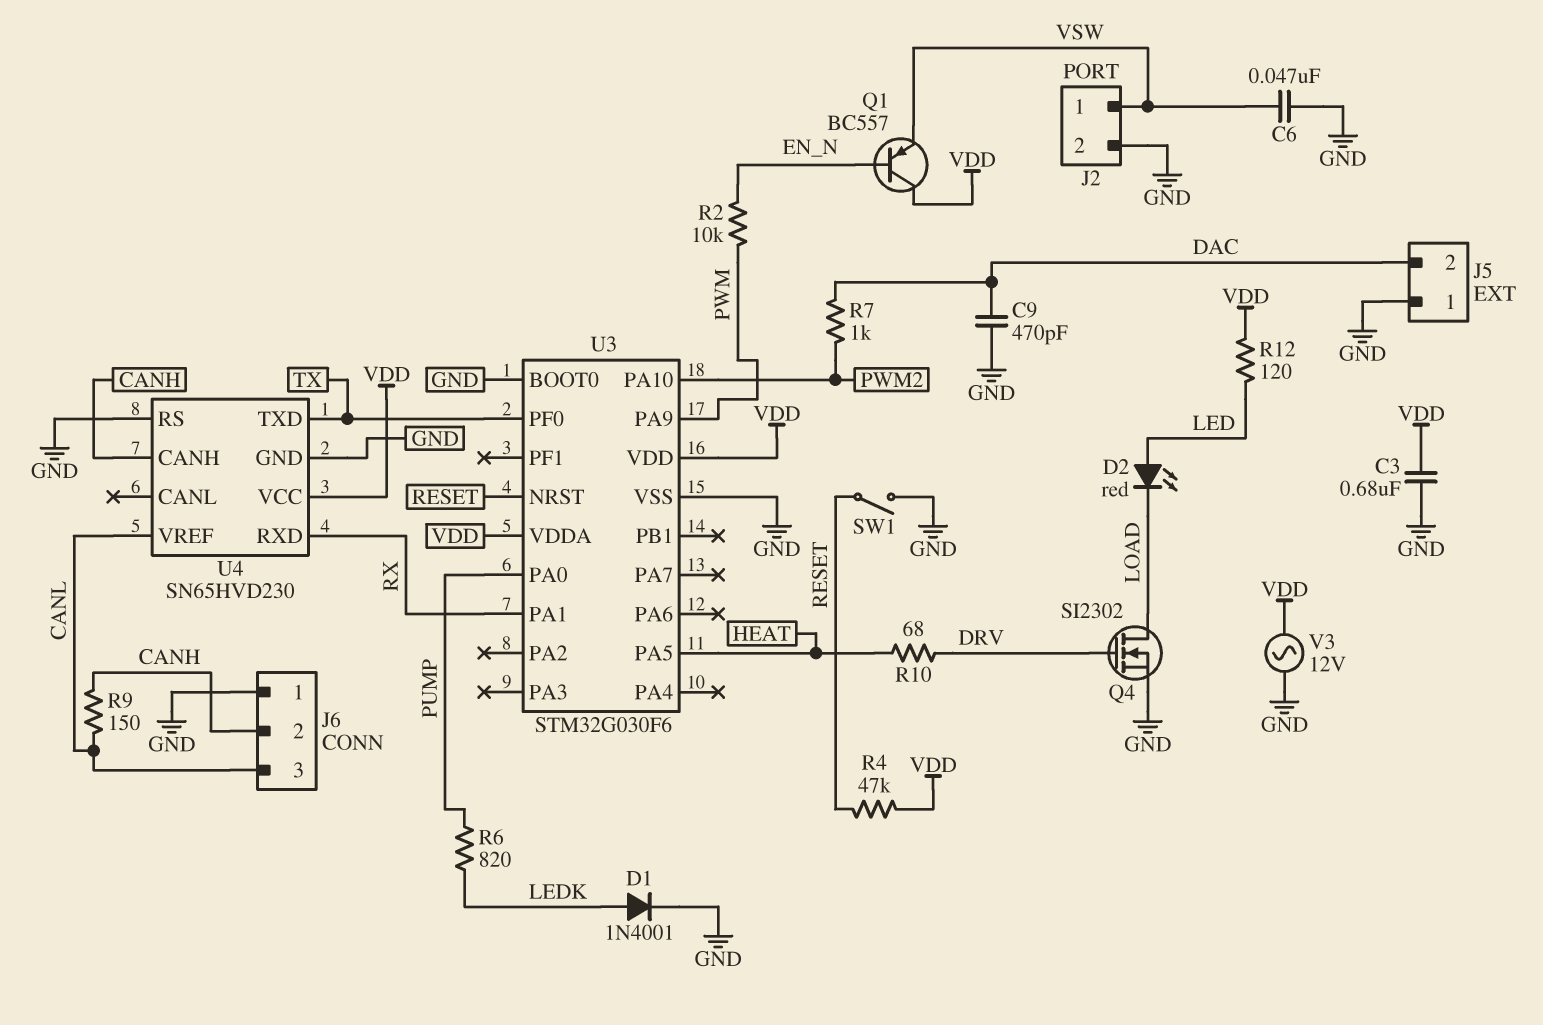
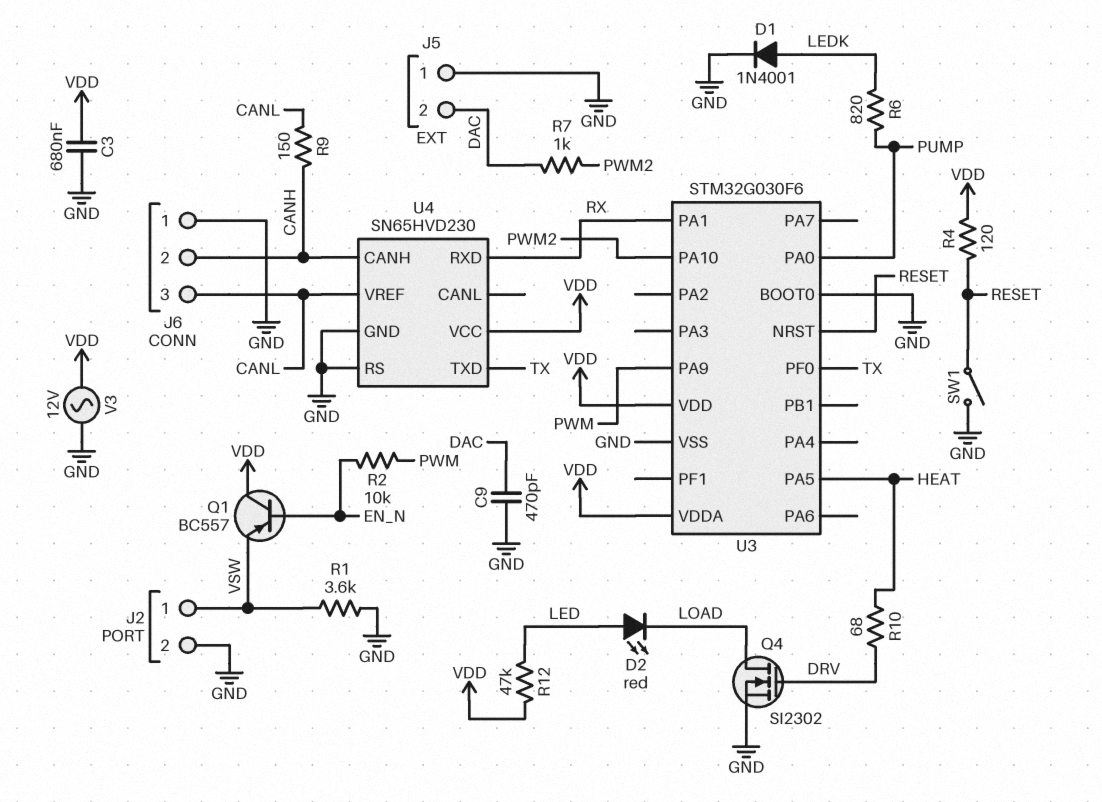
C6: 47nF (GND, VSW) -> none
R1: none -> 3.6k (GND, VSW)
R4: 47k (RESET, VDD) -> 120 (RESET, VDD)
R12: 120 (LED, VDD) -> 47k (LED, VDD)

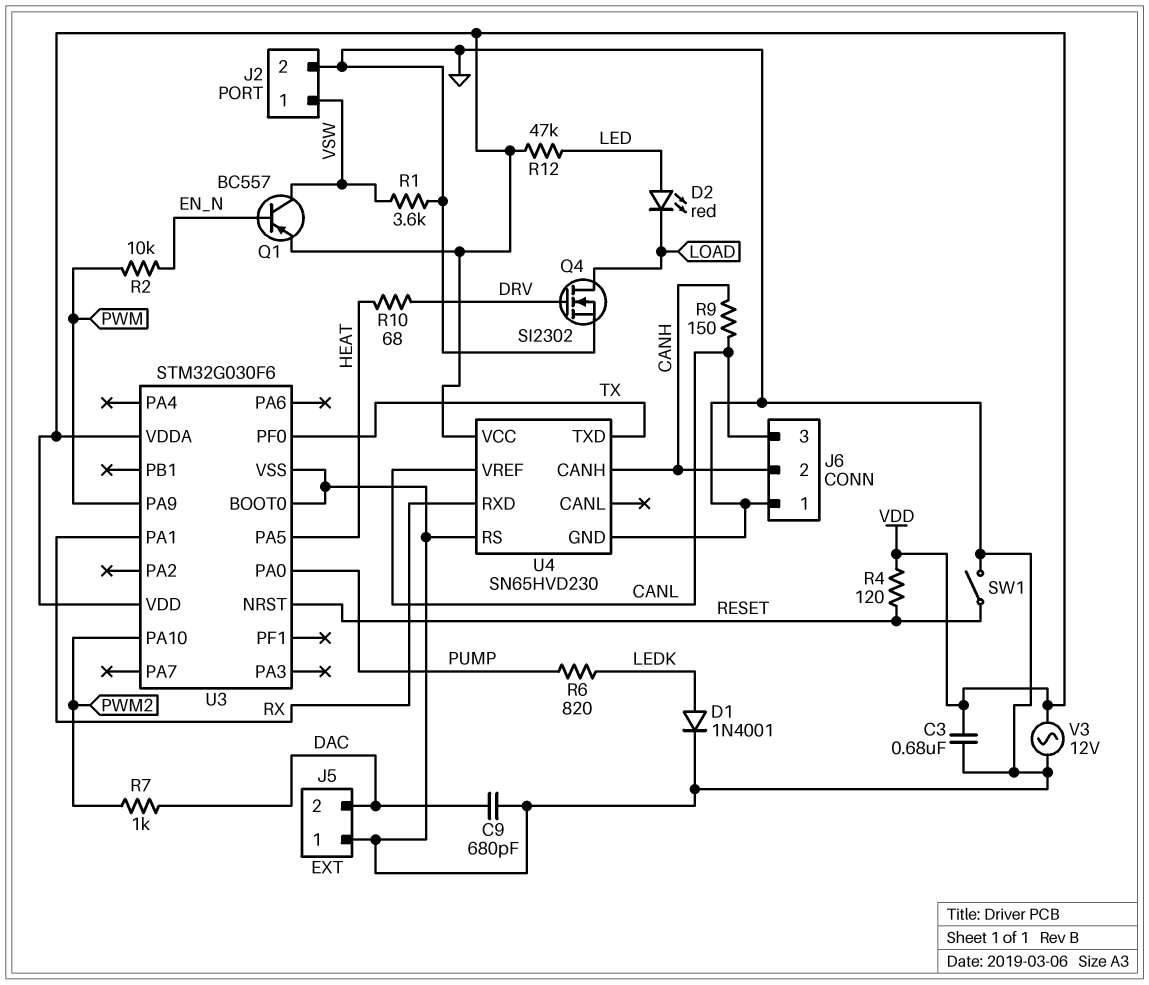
C9: 470pF (DAC, GND) -> 680pF (DAC, GND)
Q1: PNP BC557 (B EN_N, C VDD, E VSW) -> PNP BC557 (B EN_N, C VSW, E VDD)

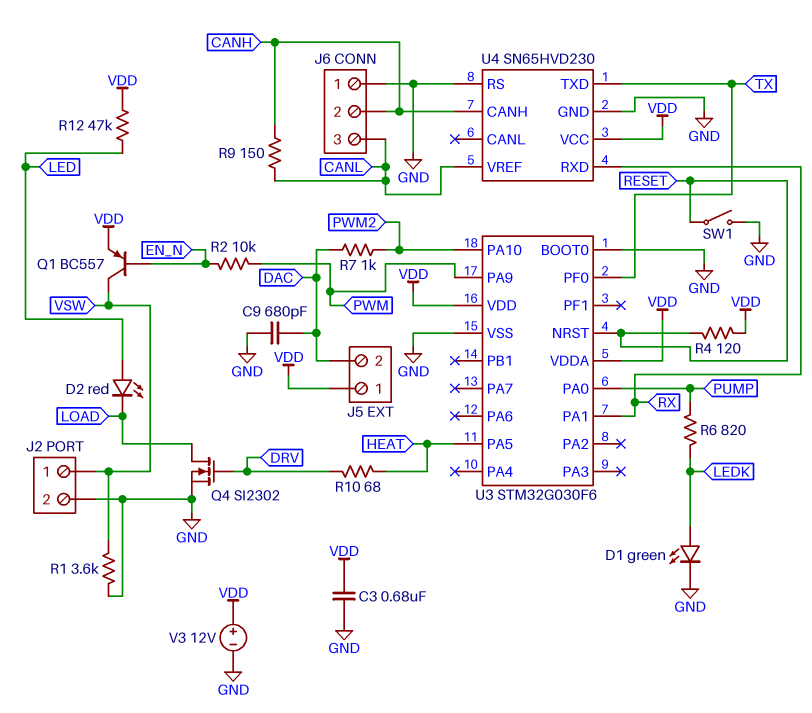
D1: diode 1N4001 (A LEDK, K GND) -> LED green (A LEDK, K GND)
J5 pin 1: GND -> VDD
V3: AC 12V (GND, VDD) -> 12V (plus VDD, minus GND)

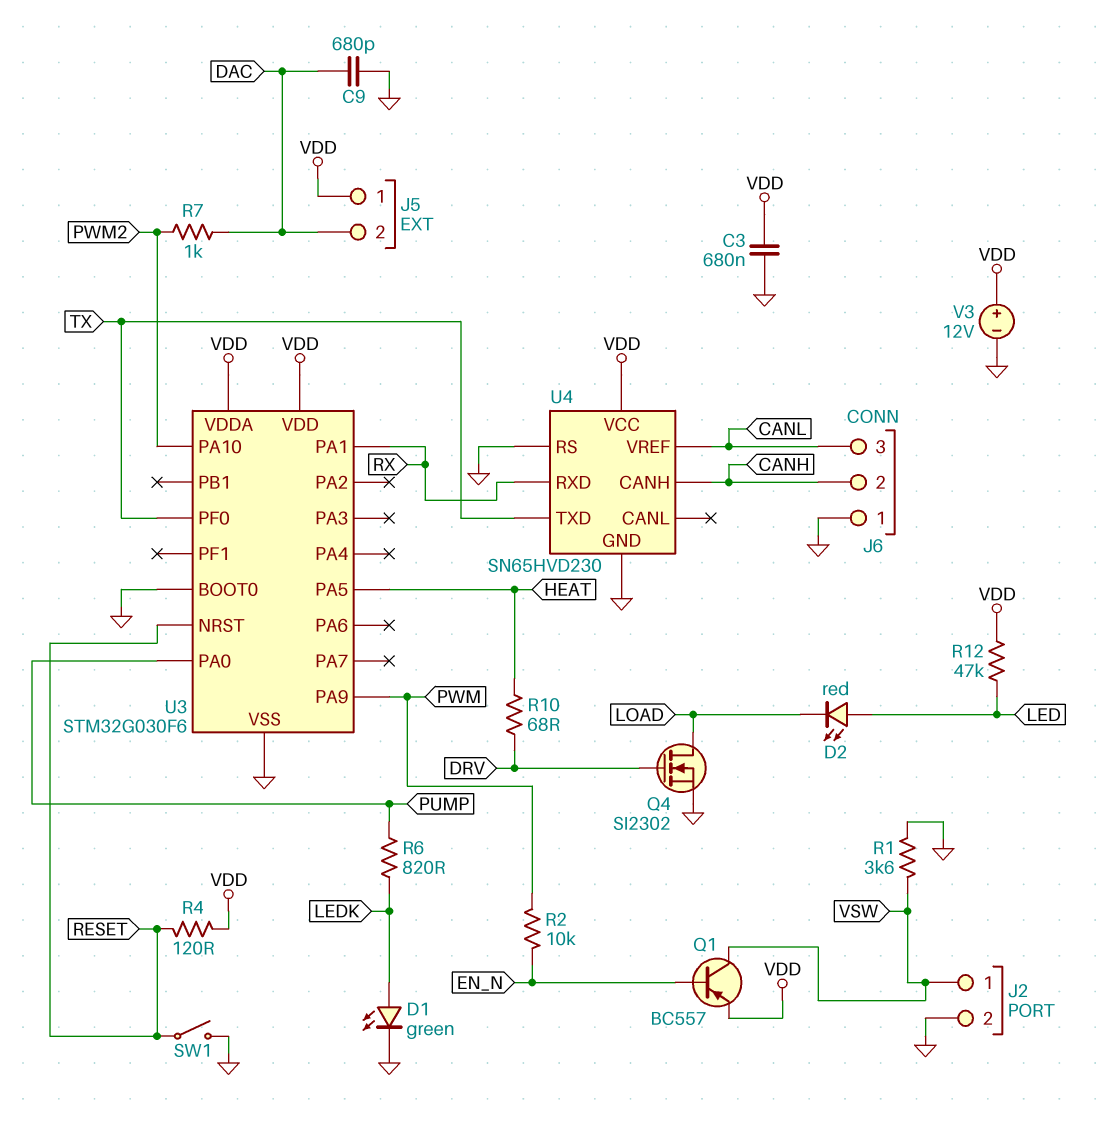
R9: 150 (CANH, CANL) -> none

